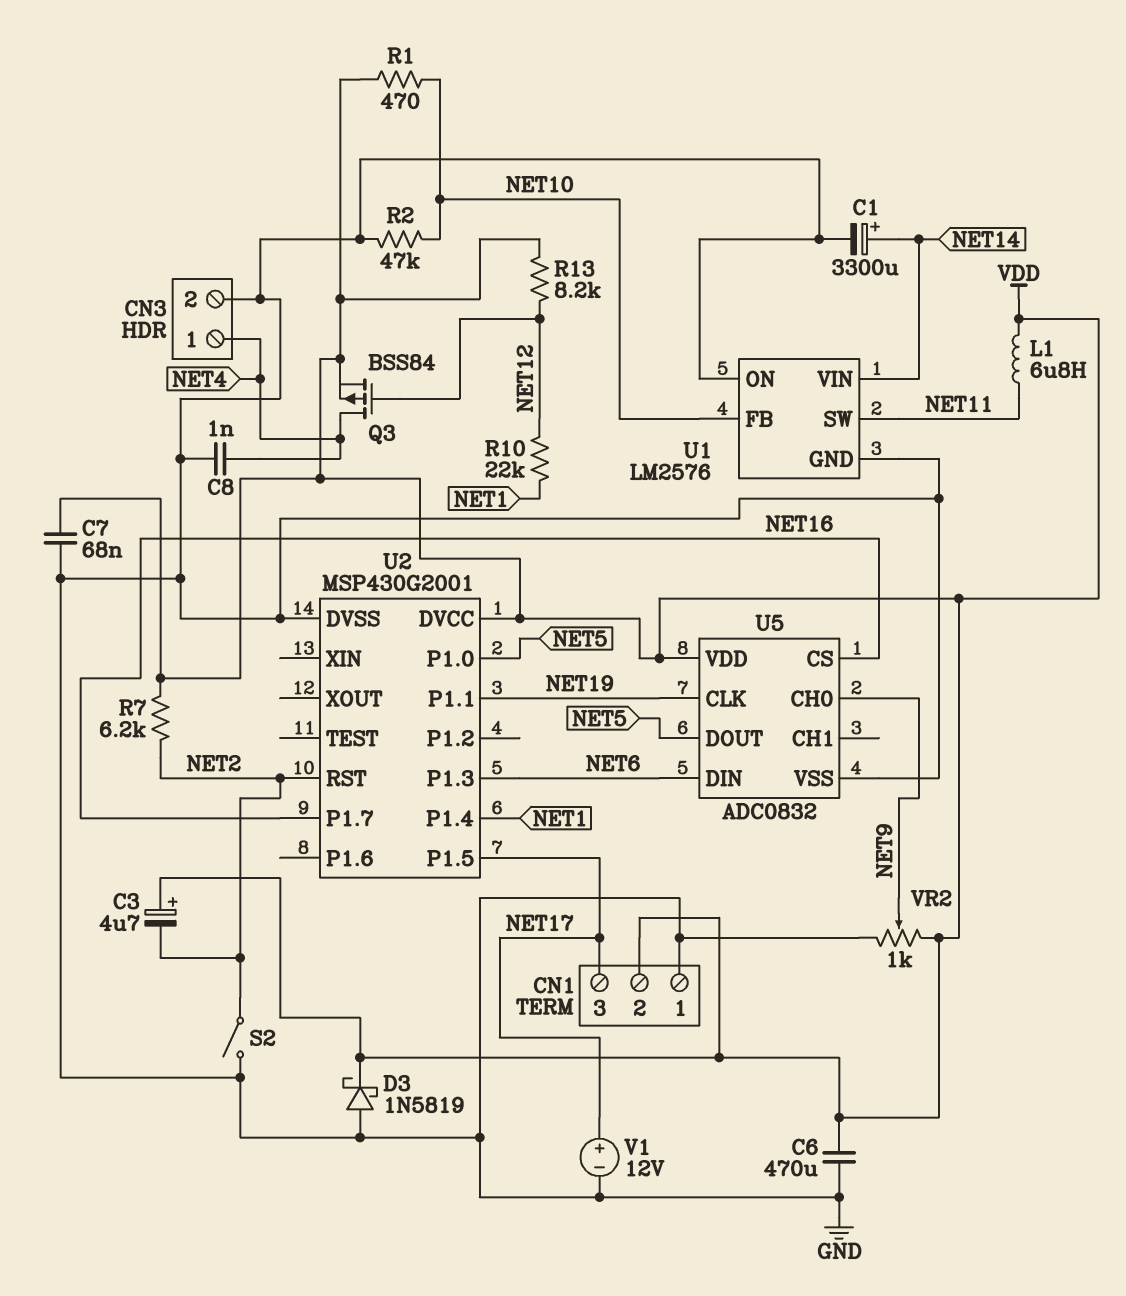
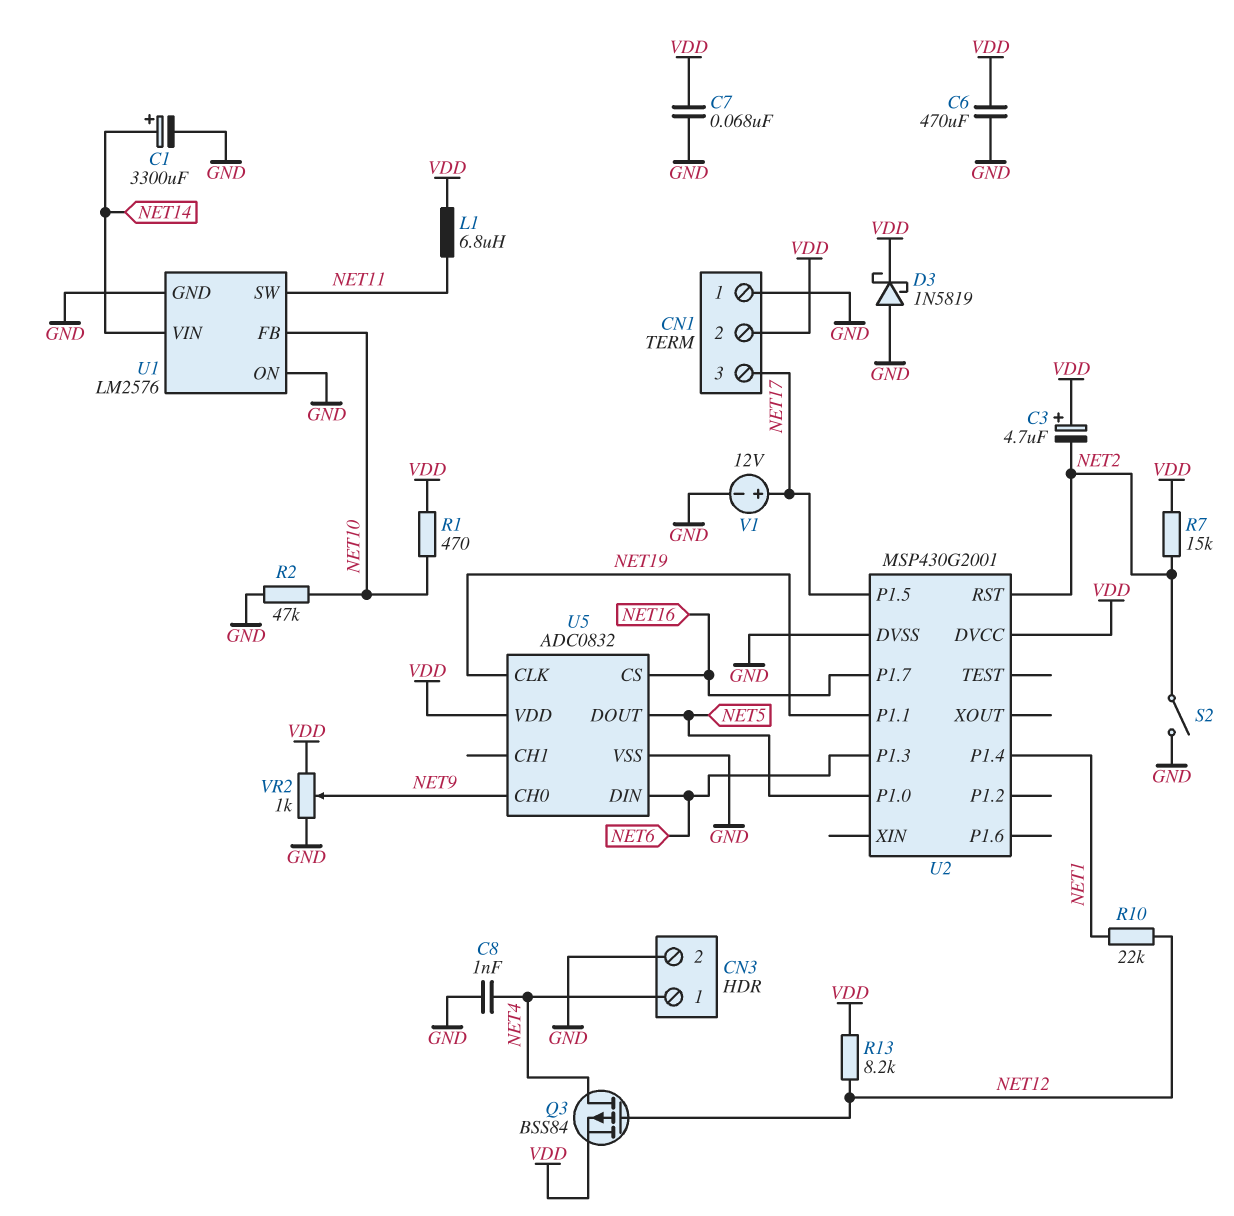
R7: 6.2k (NET2, VDD) -> 15k (NET2, VDD)

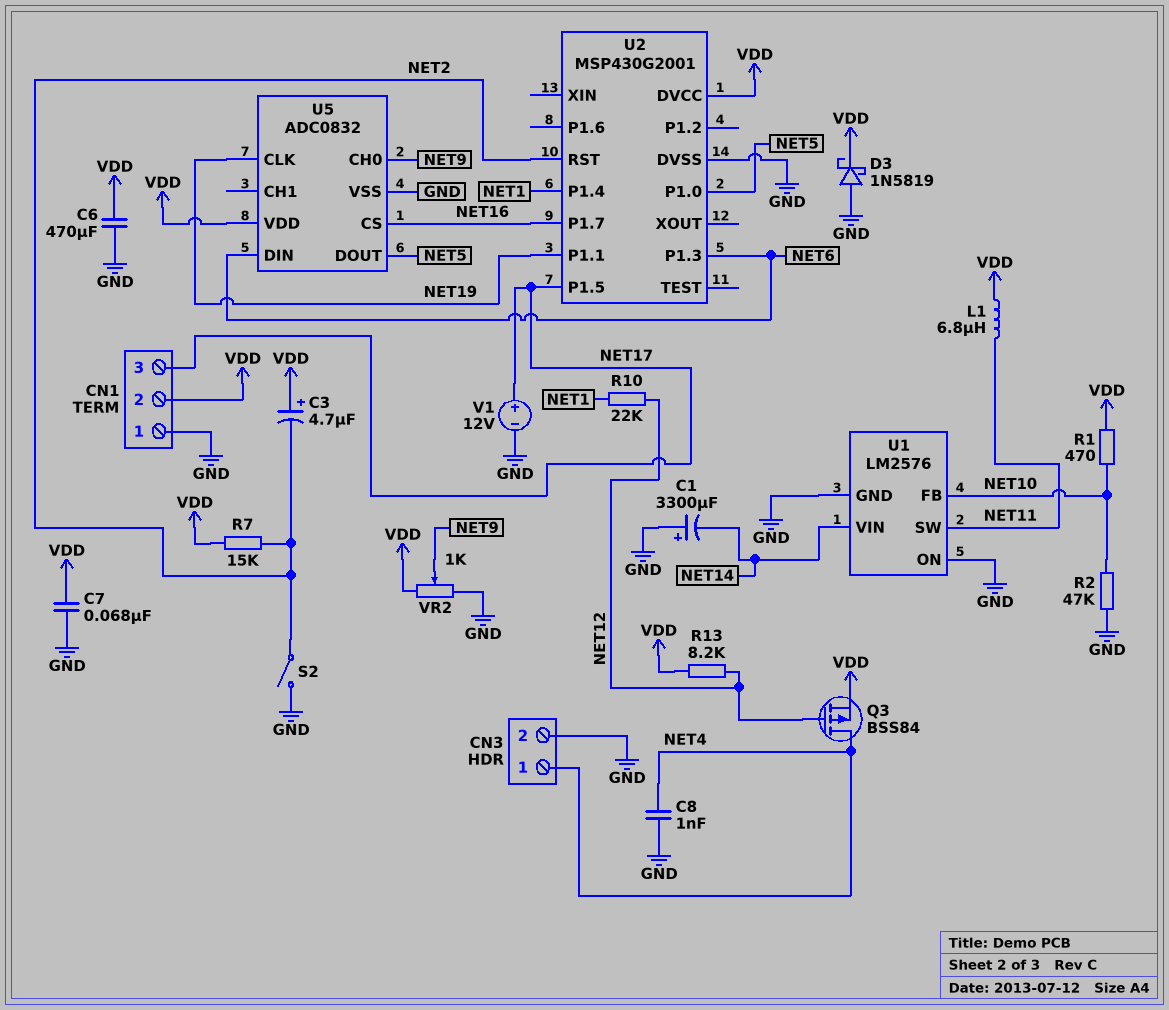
C1: 3300uF (plus NET14, minus GND) -> 3300uF (plus GND, minus NET14)

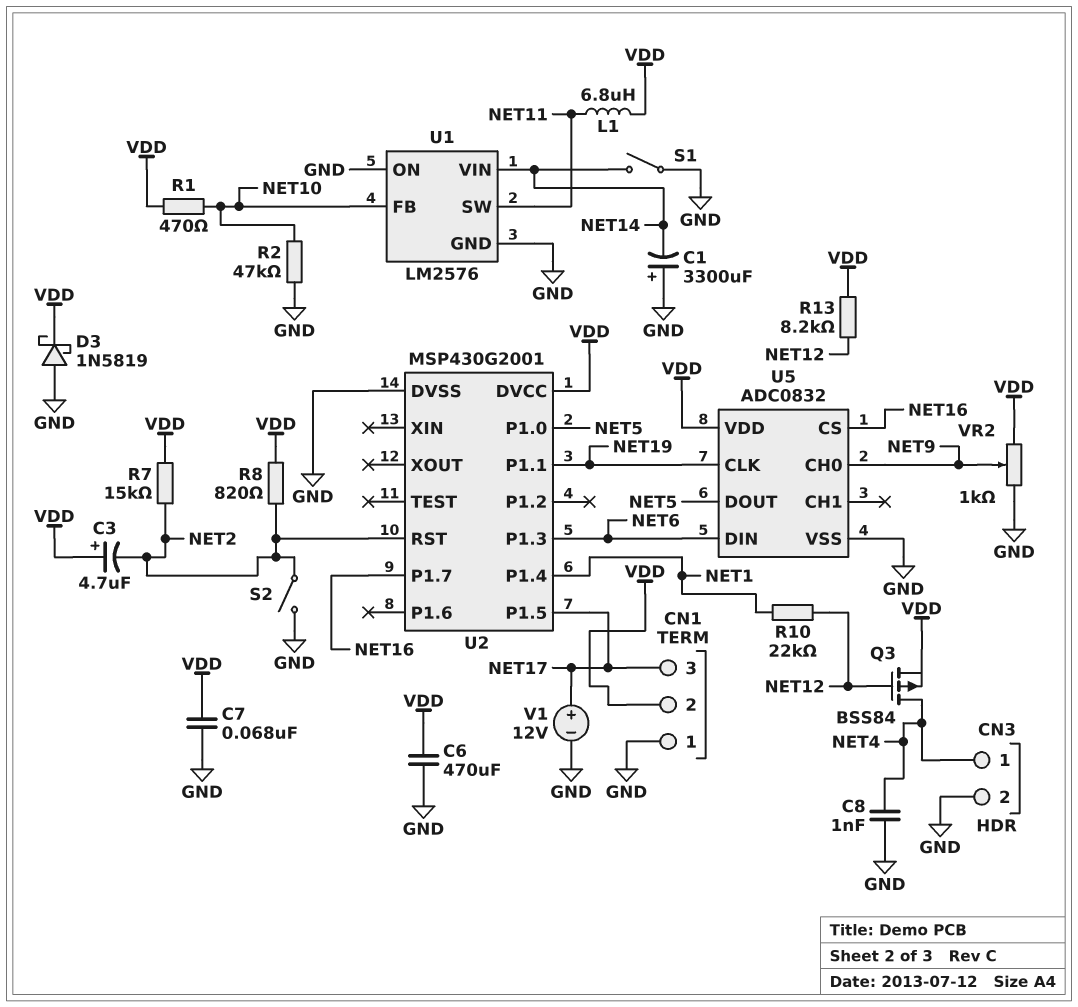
R8: none -> 820 (NET2, VDD)
S1: none -> switch (GND, NET14)

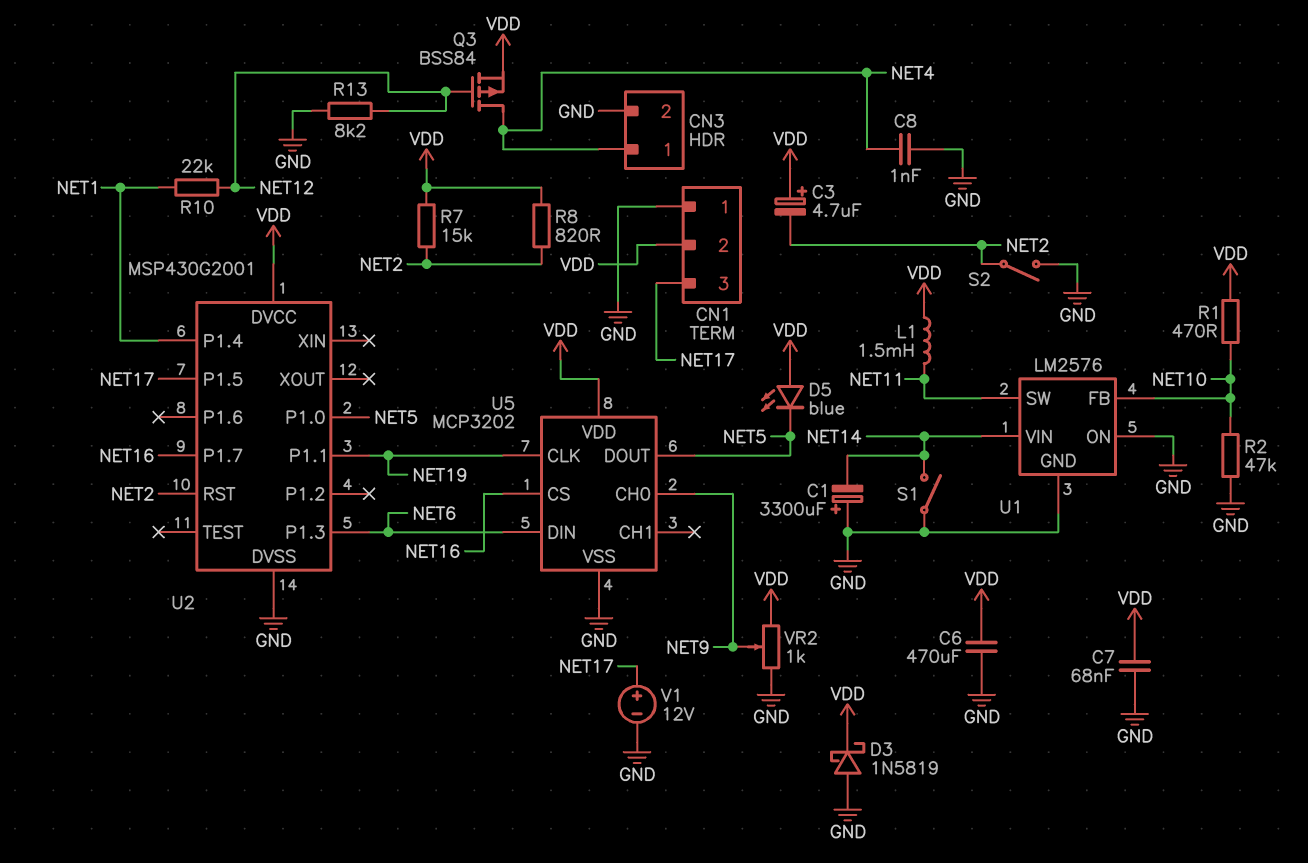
D5: none -> LED blue (A VDD, K NET5)
L1: 6.8uH (NET11, VDD) -> 1.5mH (NET11, VDD)
R13: 8.2k (NET12, VDD) -> 8.2k (GND, NET12)
U5: ADC0832 -> MCP3202

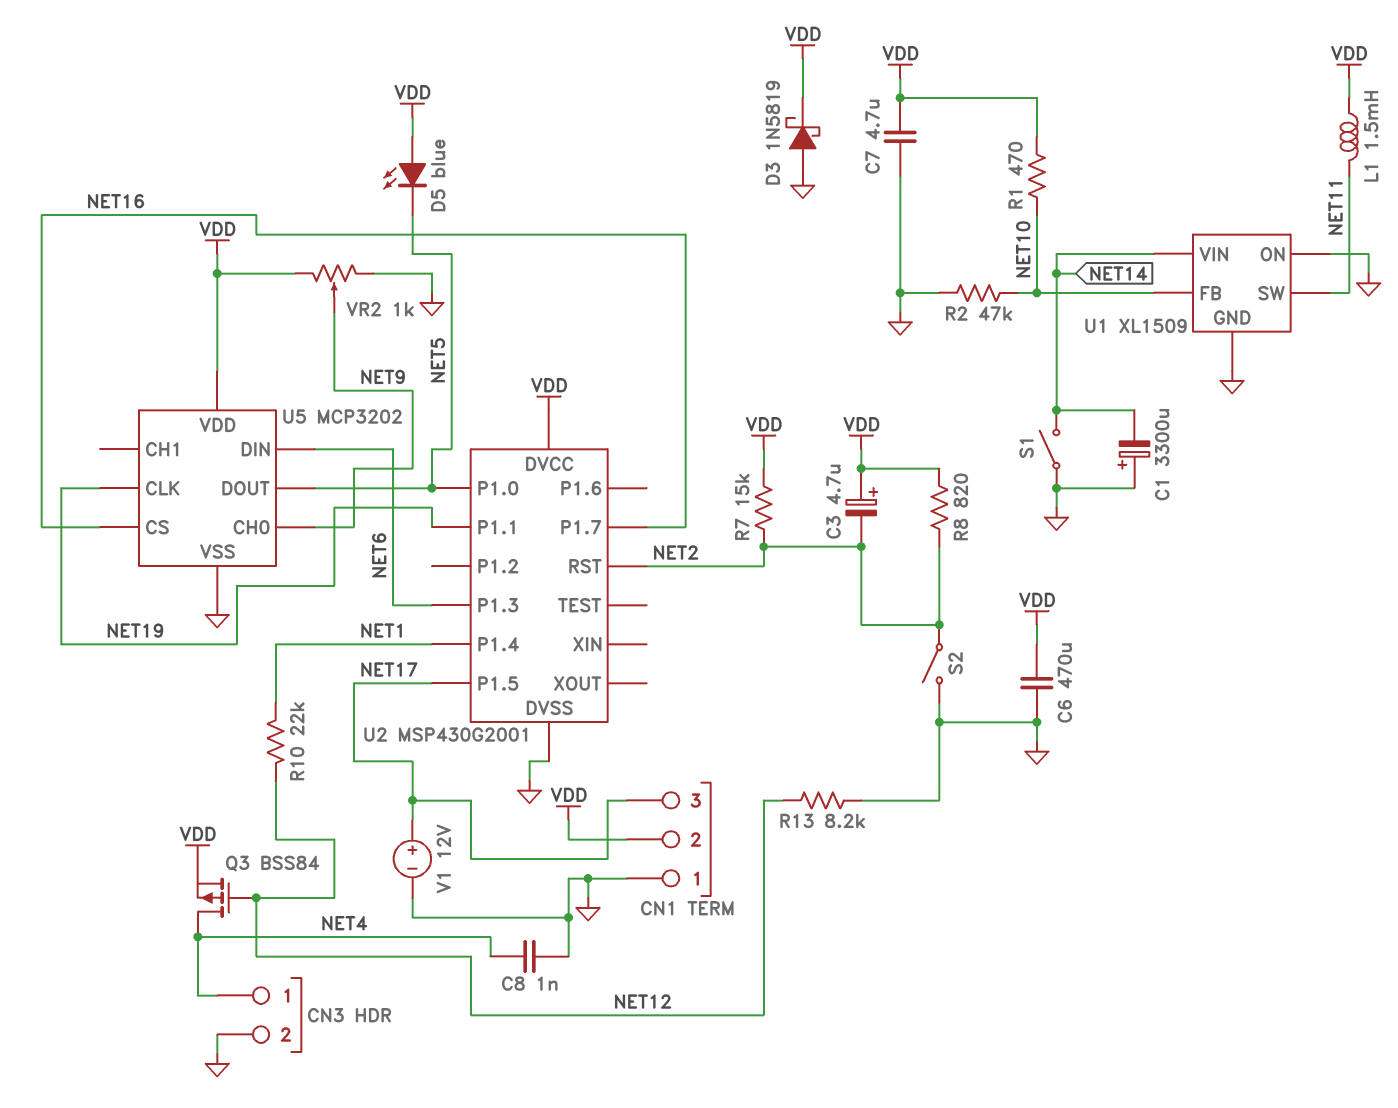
C7: 68nF (GND, VDD) -> 4.7uF (GND, VDD)
U1: LM2576 -> XL1509

